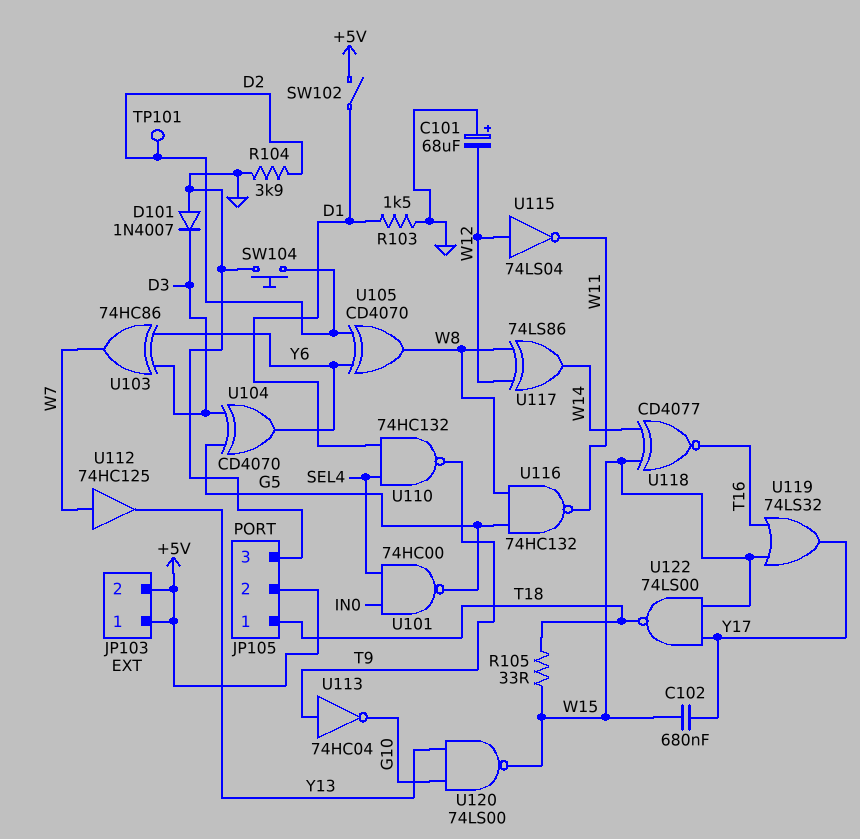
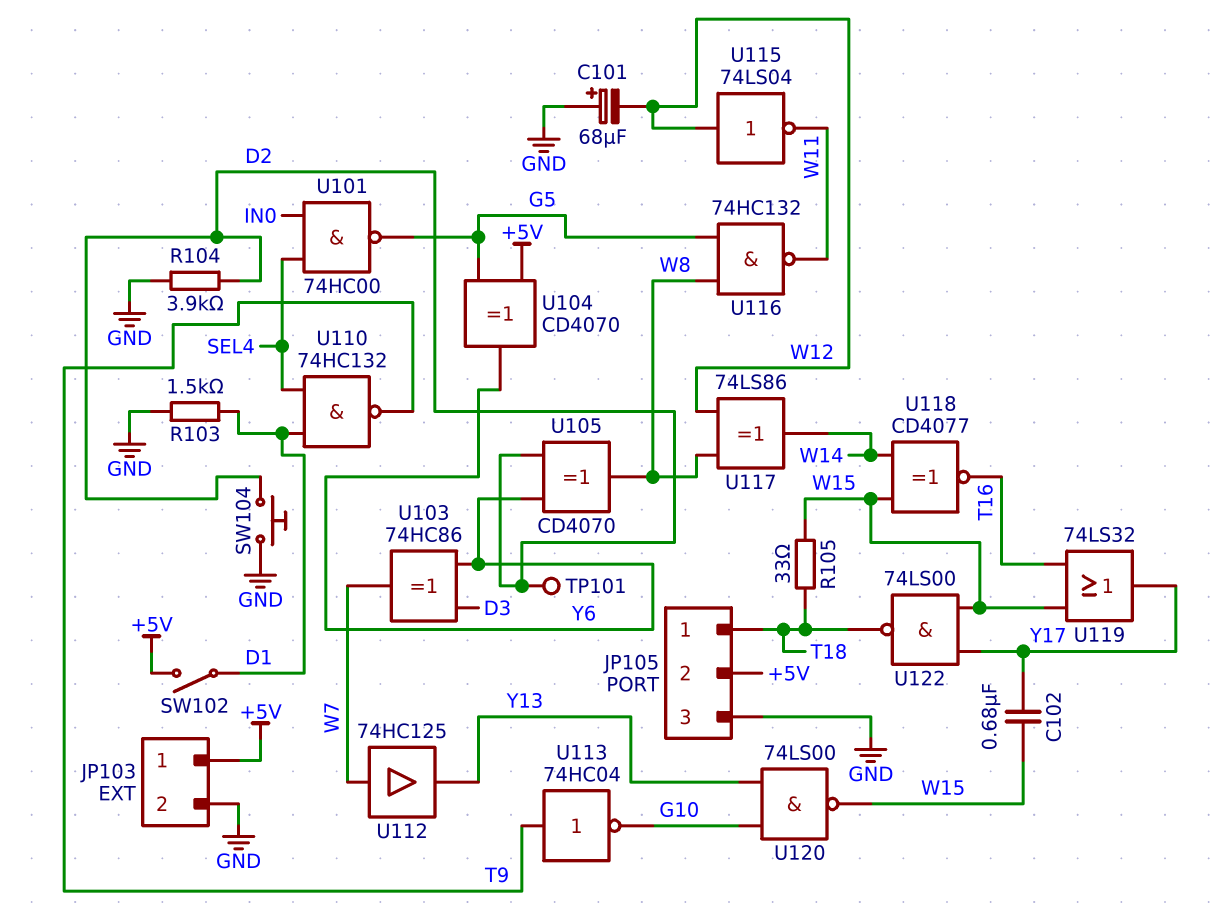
D101: diode 1N4007 (A GND, K D3) -> none
JP103 pin 2: +5V -> GND
U104: XOR CD4070 (in D3, in G5, out Y6) -> XOR CD4070 (in +5V, in G5, out Y6)

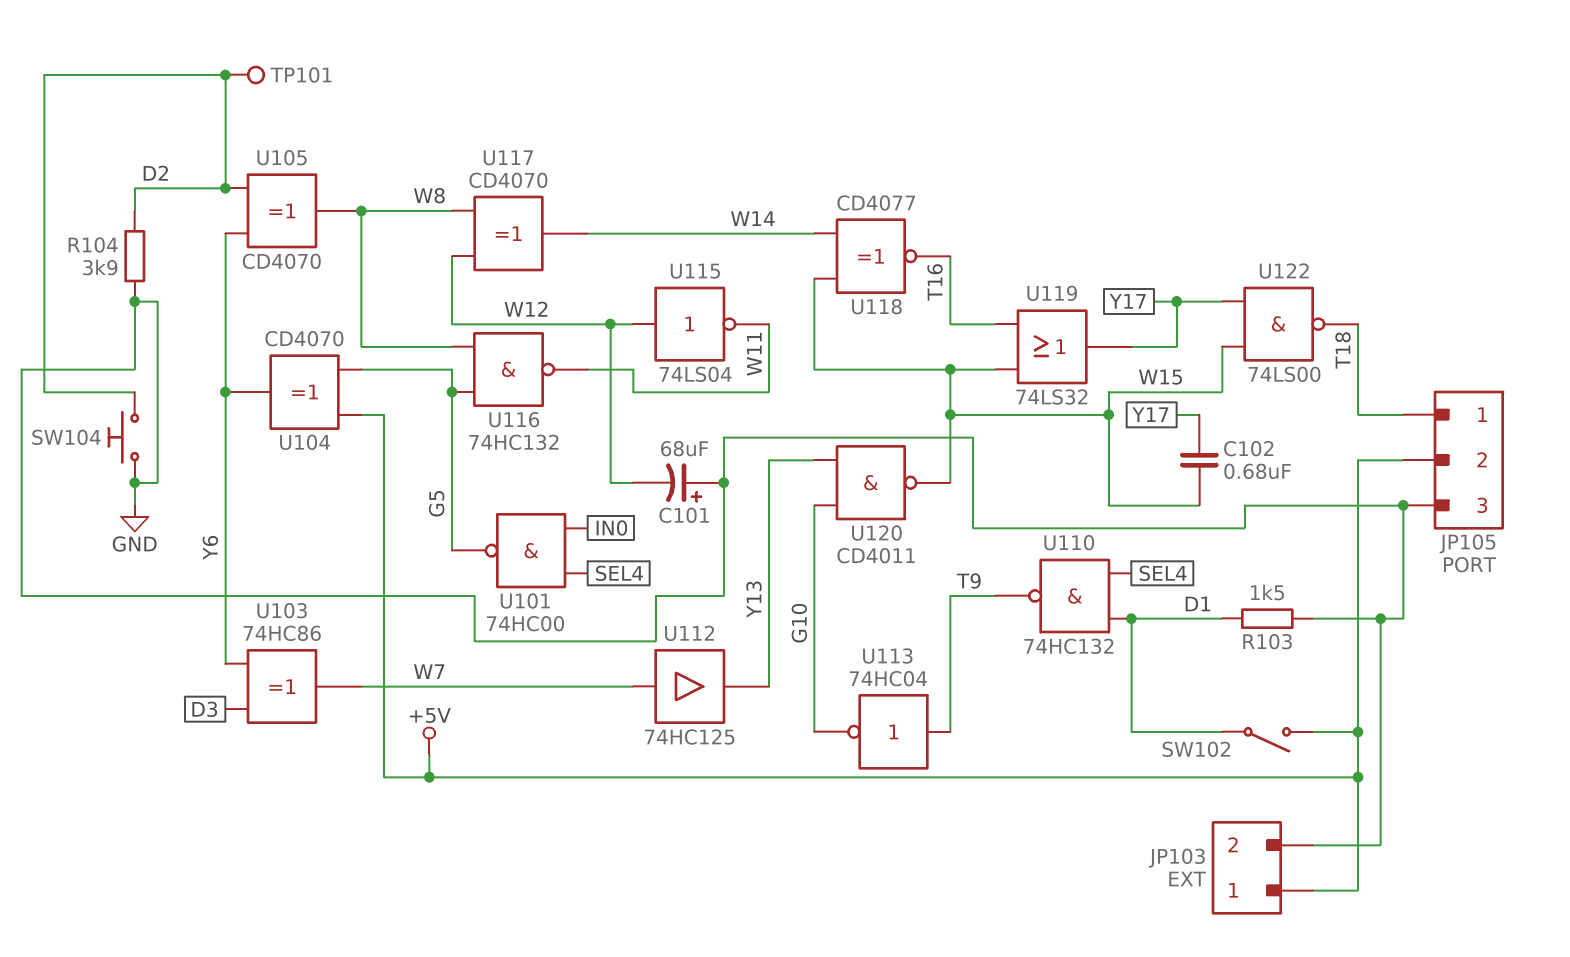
R105: 33 (T18, W15) -> none
U117: XOR 74LS86 (in W8, in W12, out W14) -> XOR CD4070 (in W8, in W12, out W14)
U120: NAND 74LS00 (in G10, in Y13, out W15) -> NAND CD4011 (in G10, in Y13, out W15)

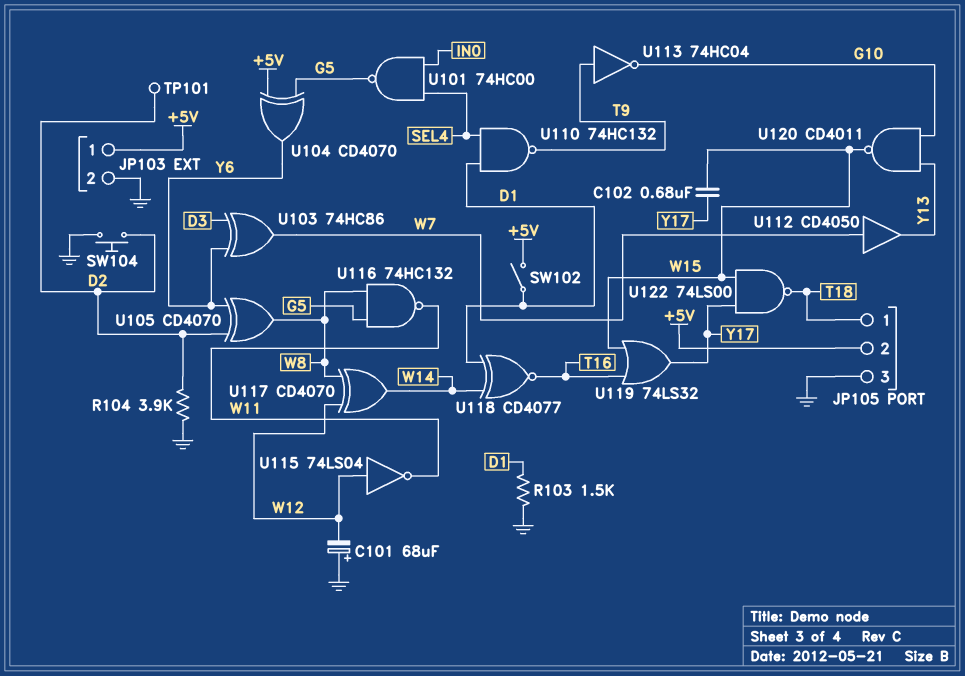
U112: buffer 74HC125 (in W7, out Y13) -> buffer CD4050 (in W7, out Y13)
U118: XNOR CD4077 (in W14, in W15, out T16) -> XNOR CD4077 (in D1, in W14, out T16)

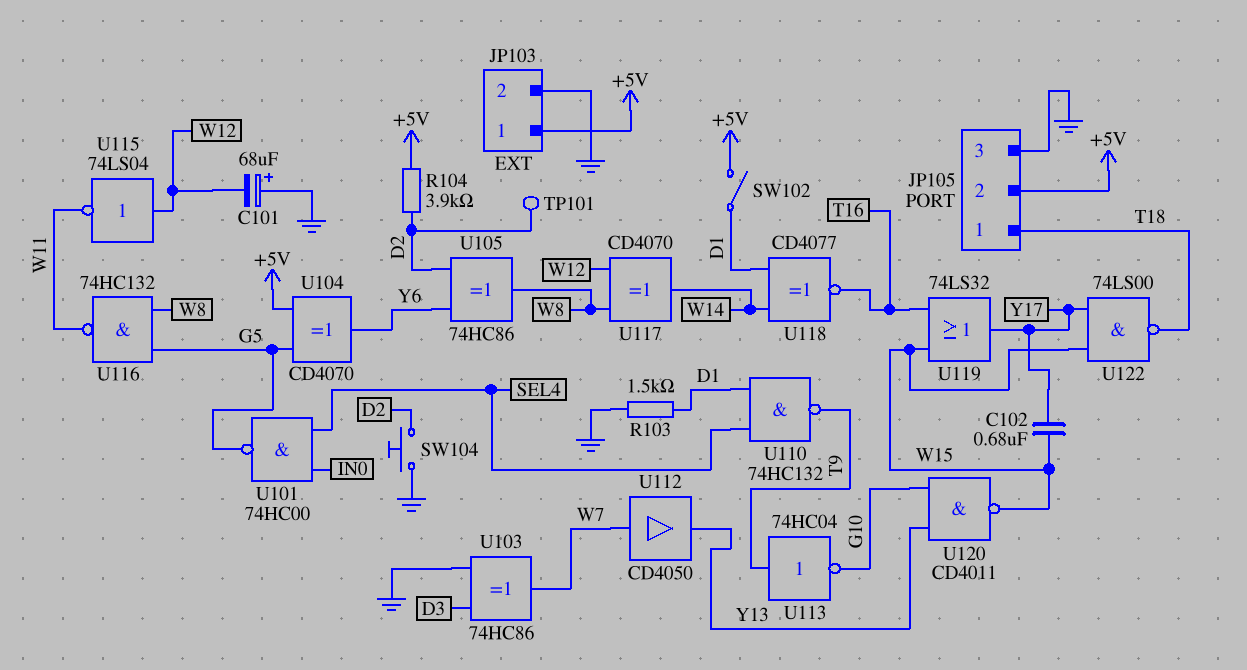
R104: 3.9k (D2, GND) -> 3.9k (+5V, D2)
U103: XOR 74HC86 (in D3, in Y6, out W7) -> XOR 74HC86 (in D3, in GND, out W7)
U105: XOR CD4070 (in D2, in Y6, out W8) -> XOR 74HC86 (in D2, in Y6, out W8)

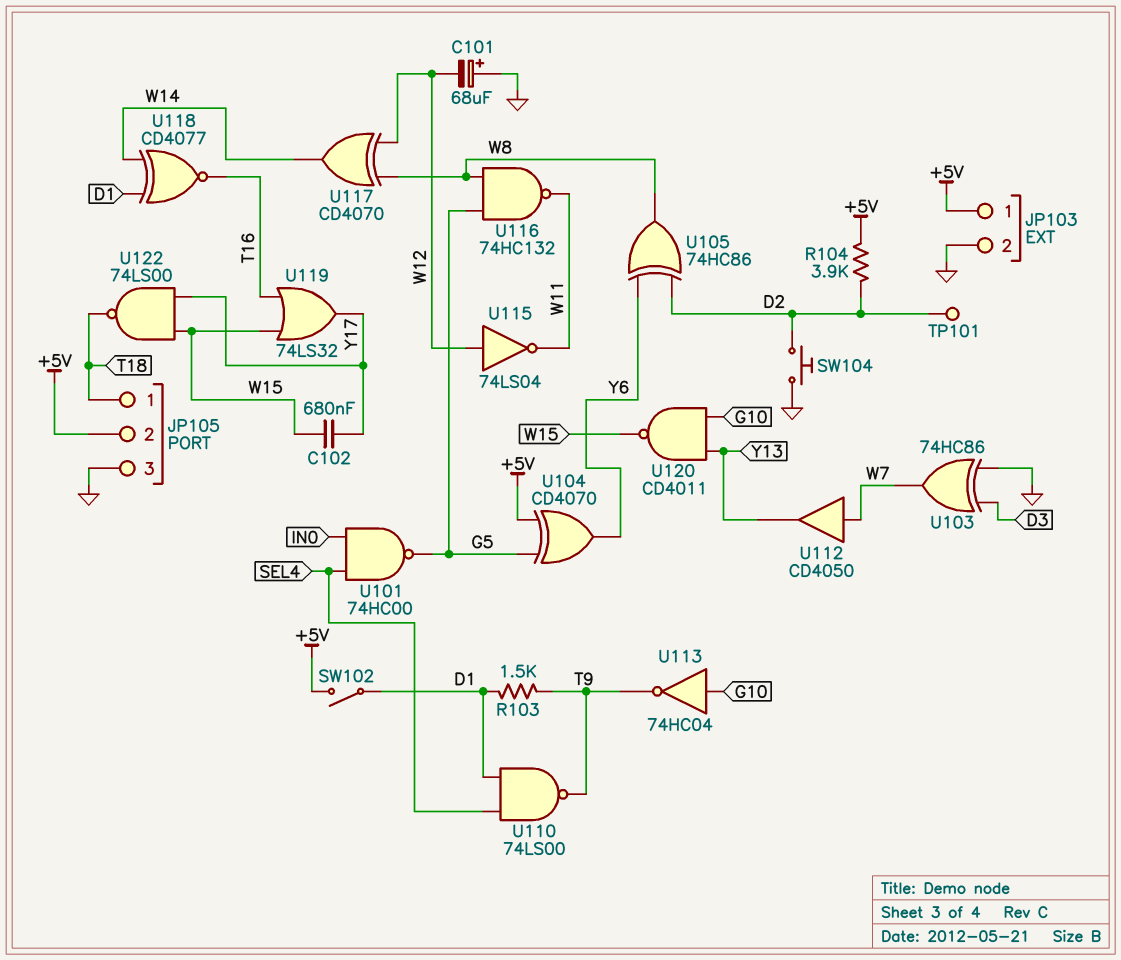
R103: 1.5k (D1, GND) -> 1.5k (D1, T9)
U110: NAND 74HC132 (in D1, in SEL4, out T9) -> NAND 74LS00 (in D1, in SEL4, out T9)
U113: NOT 74HC04 (in T9, out G10) -> NOT 74HC04 (in G10, out T9)

